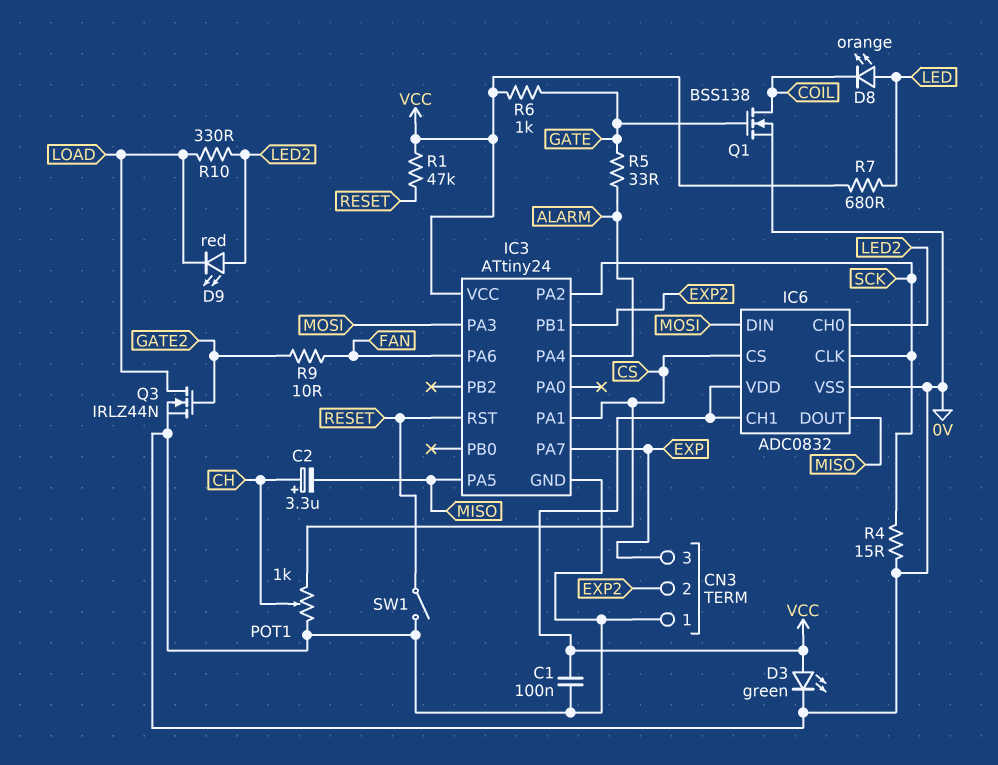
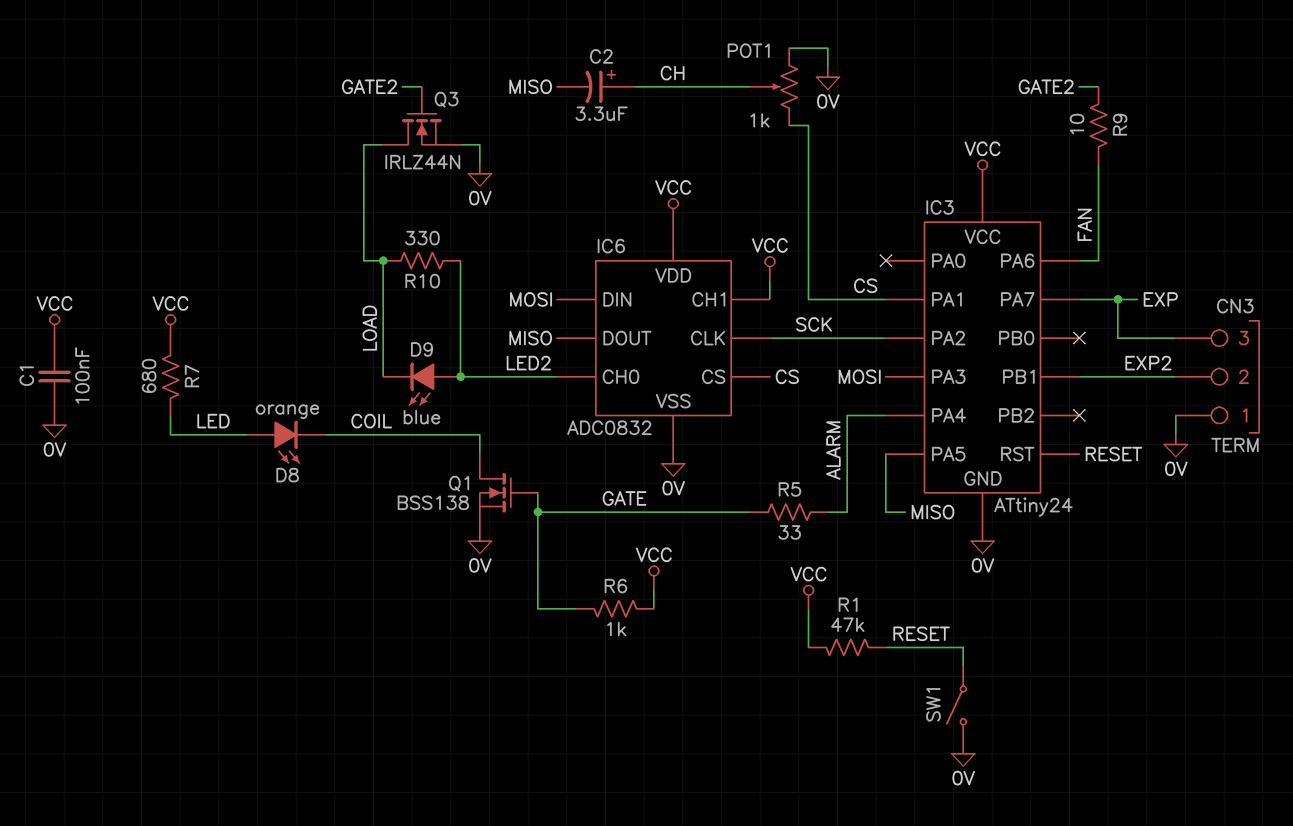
D3: LED green (A VCC, K 0V) -> none
D9: LED red (A LED2, K LOAD) -> LED blue (A LED2, K LOAD)
R4: 15 (0V, SCK) -> none

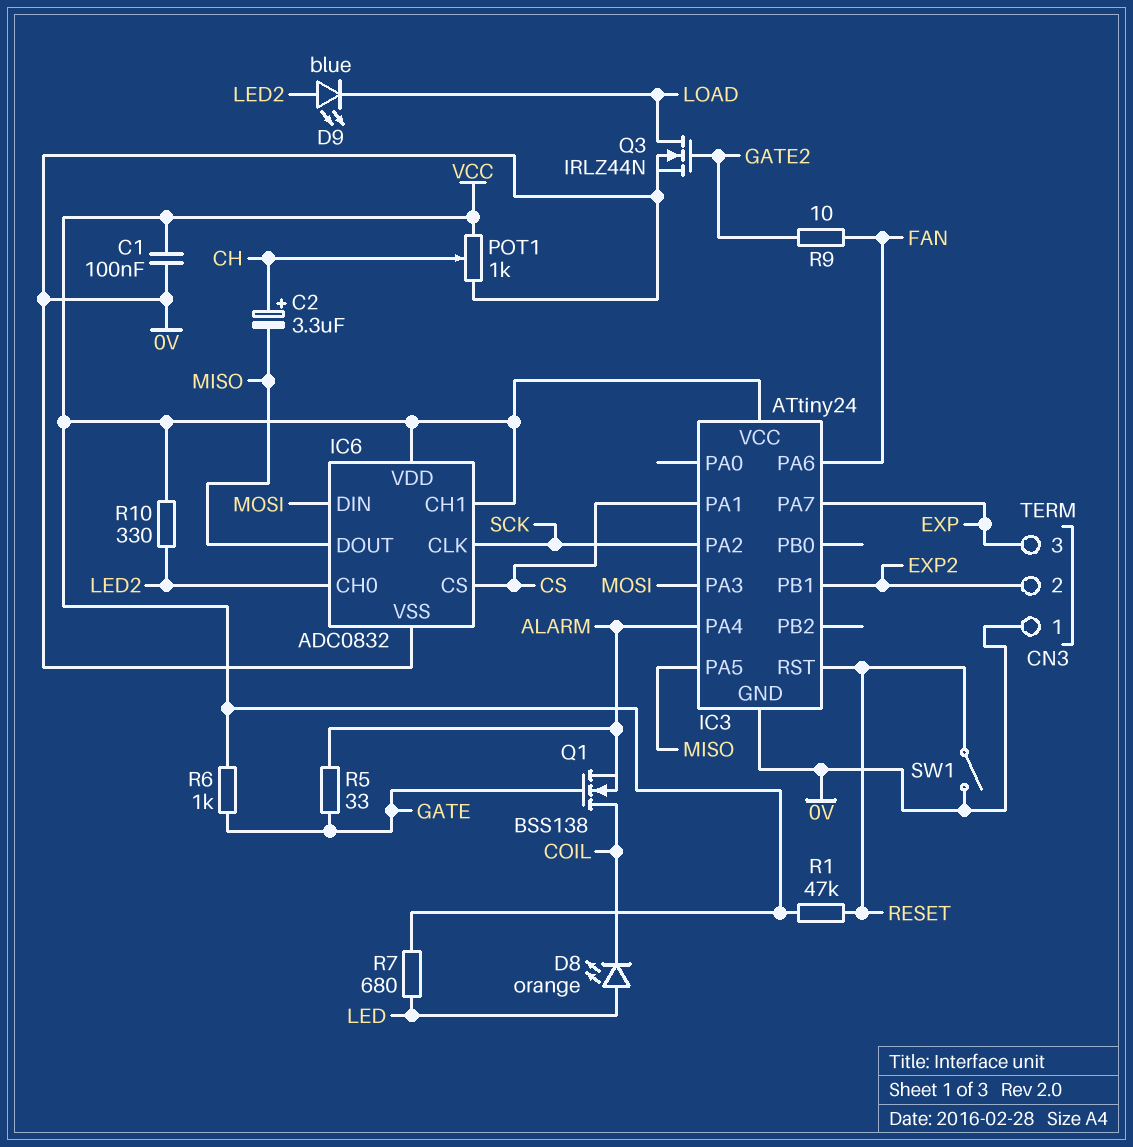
POT1: 1k (0V, CS, wiper CH) -> 1k (0V, VCC, wiper CH)
Q1: NMOS BSS138 (G GATE, D COIL, S 0V) -> NMOS BSS138 (G GATE, D COIL, S ALARM)
R10: 330 (LED2, LOAD) -> 330 (LED2, VCC)

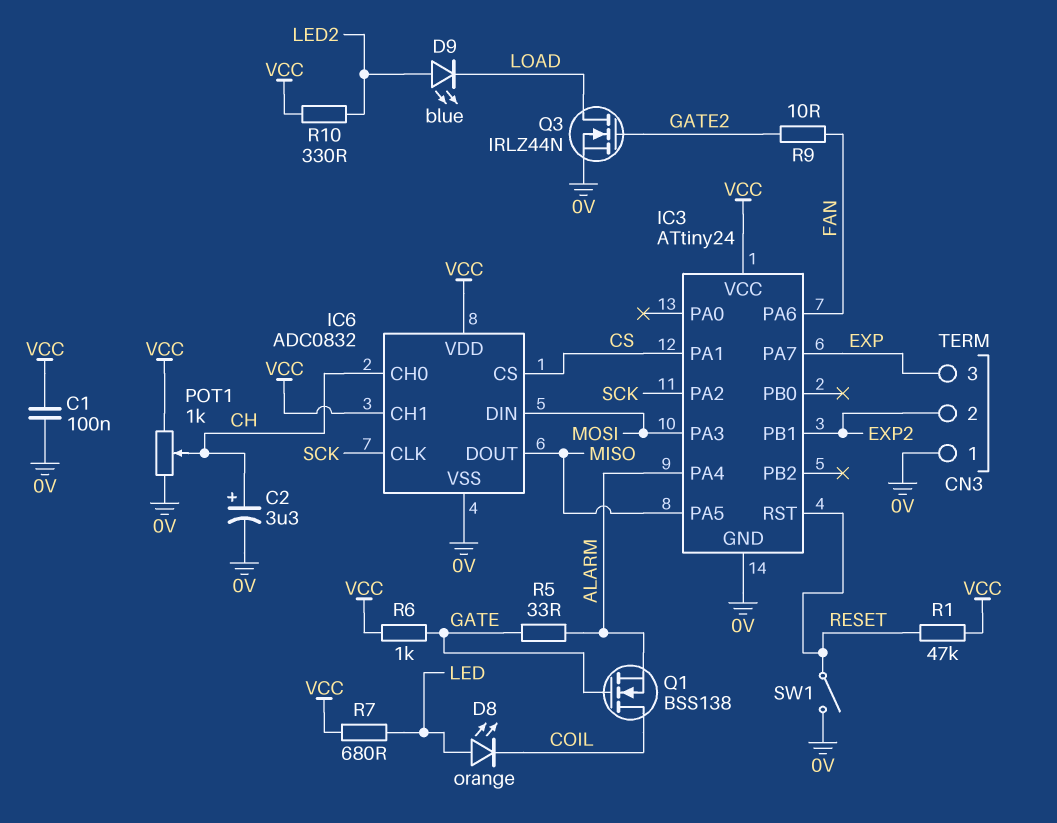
C2: 3.3uF (plus CH, minus MISO) -> 3.3uF (plus CH, minus 0V)
IC6 pin CH0: LED2 -> CH

